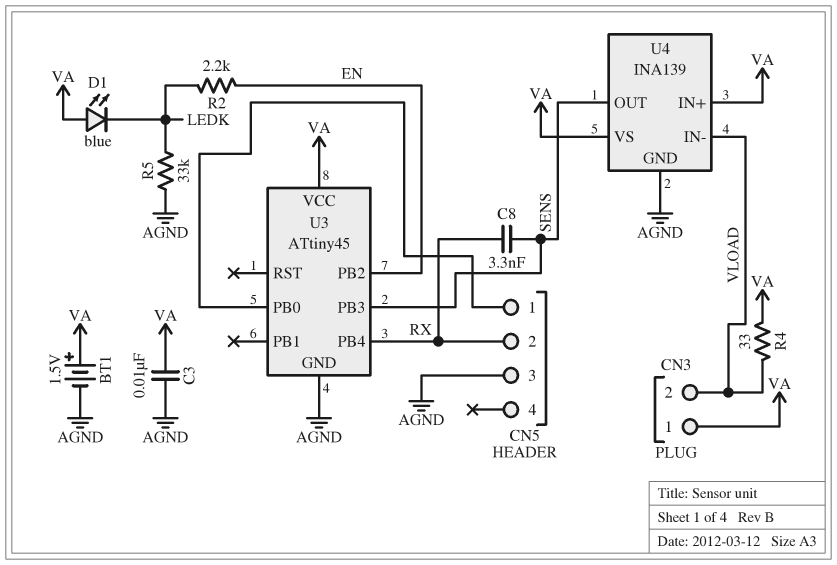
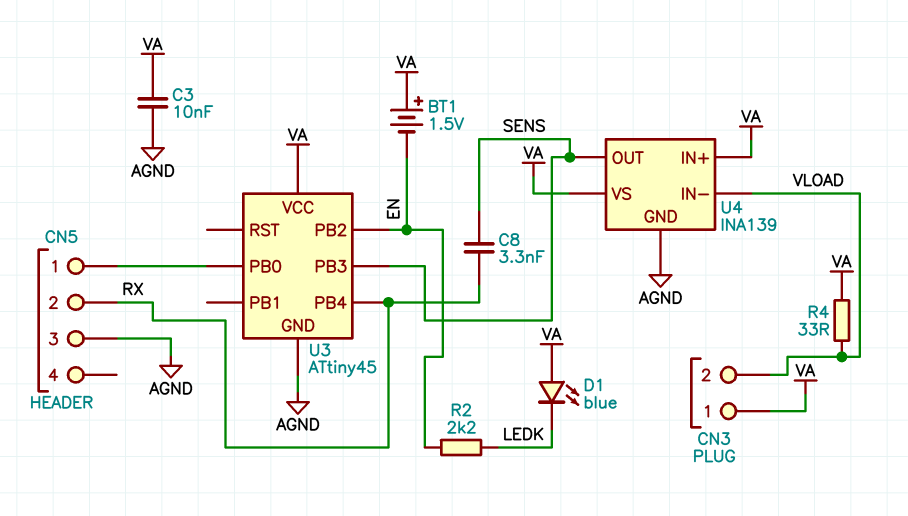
BT1: 1.5V (plus VA, minus AGND) -> 1.5V (plus VA, minus EN)
R5: 33k (AGND, LEDK) -> none

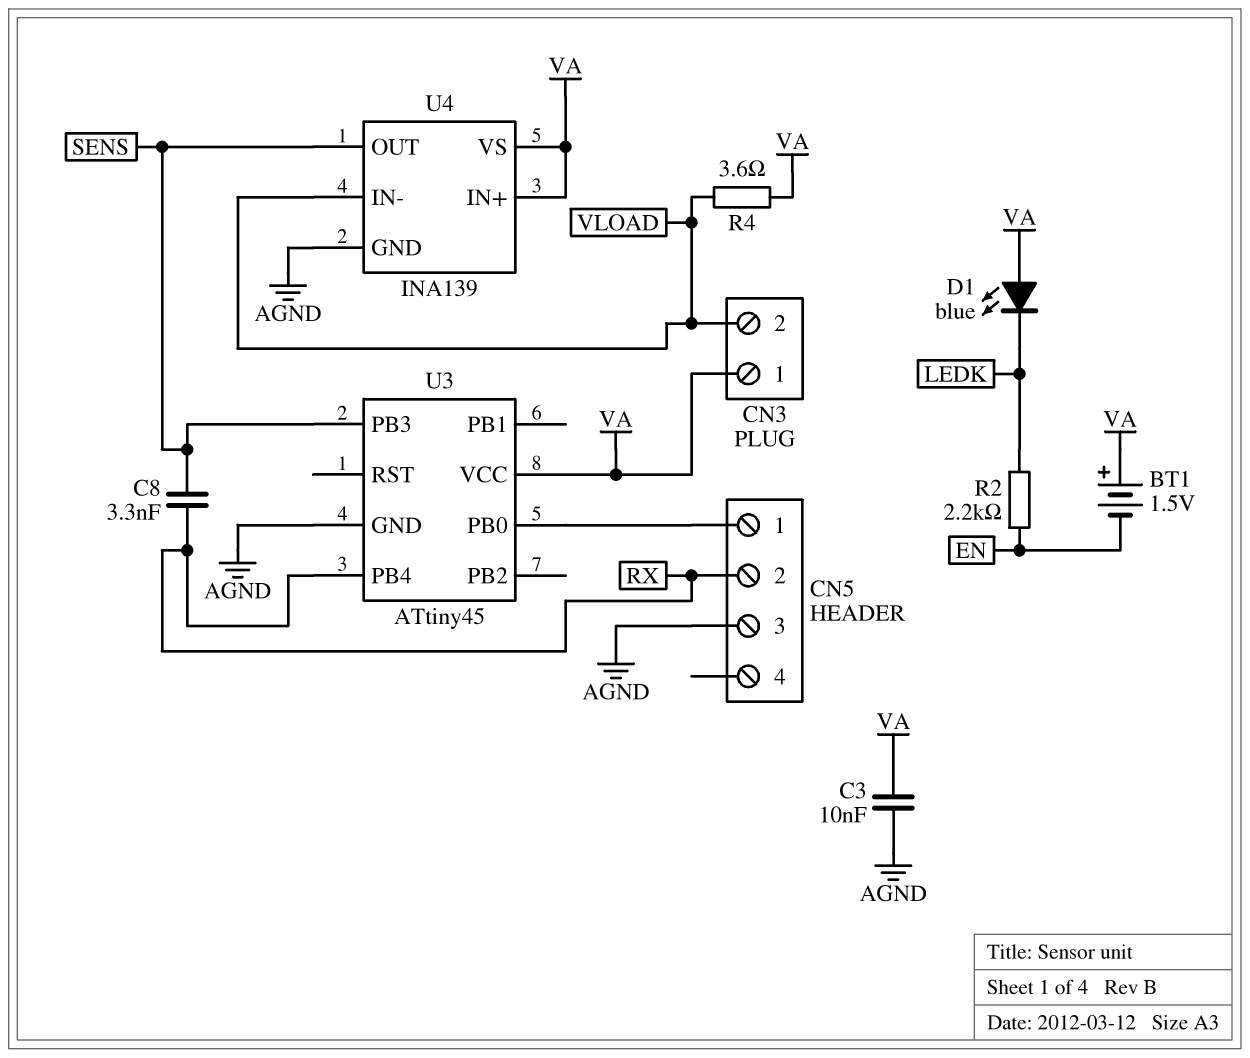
R4: 33 (VA, VLOAD) -> 3.6 (VA, VLOAD)
U3 pin PB2: EN -> none

